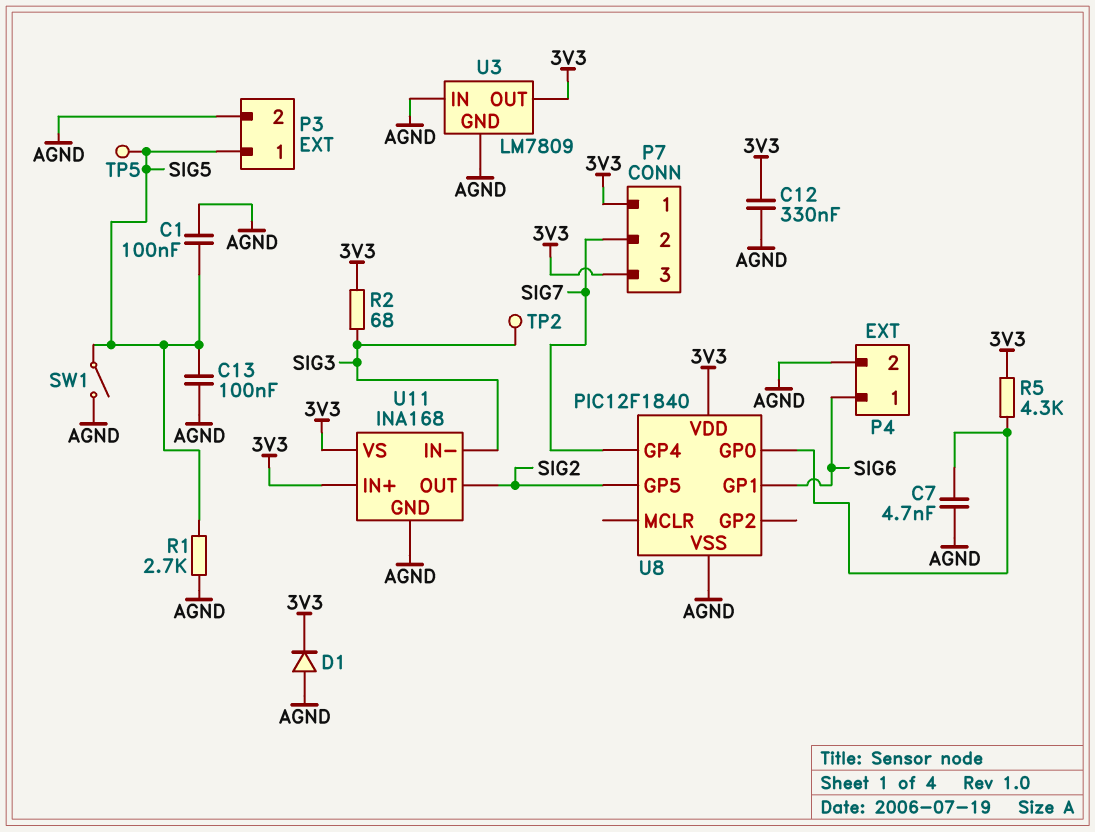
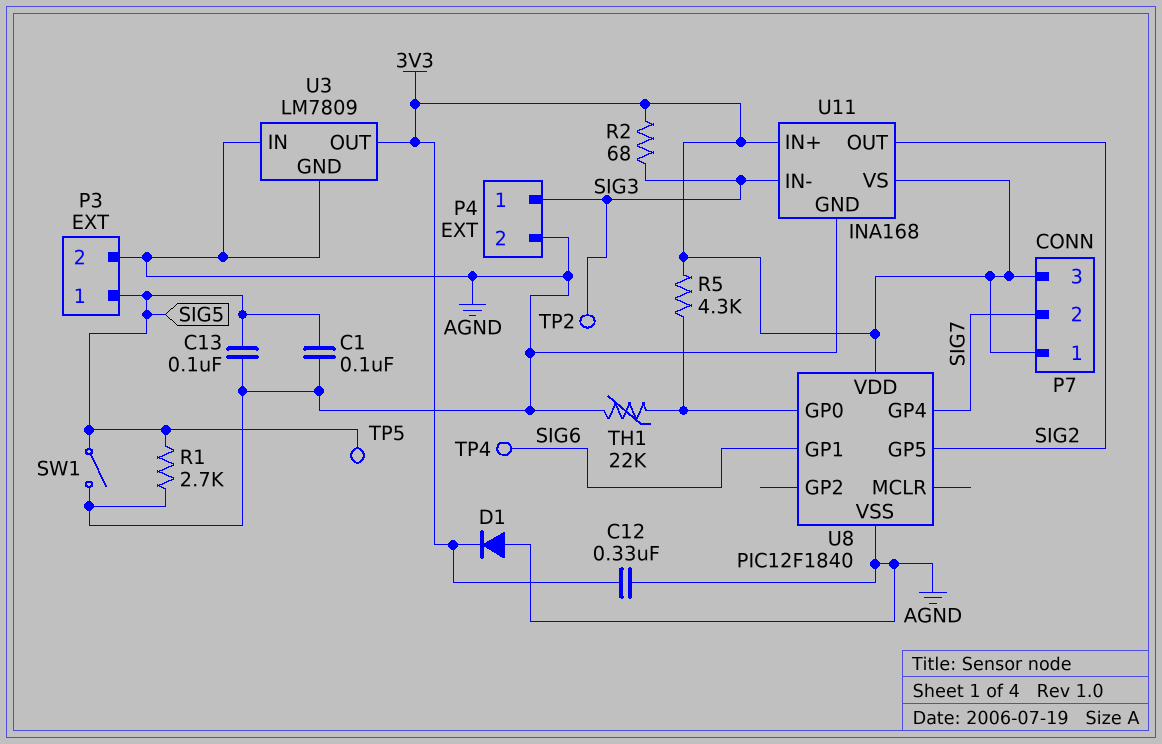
C7: 4.7nF (AGND, U8/GP0) -> none
P4 pin 1: SIG6 -> SIG3
TH1: none -> 22k (AGND, U8/GP0)
TP4: none -> test point (SIG6)

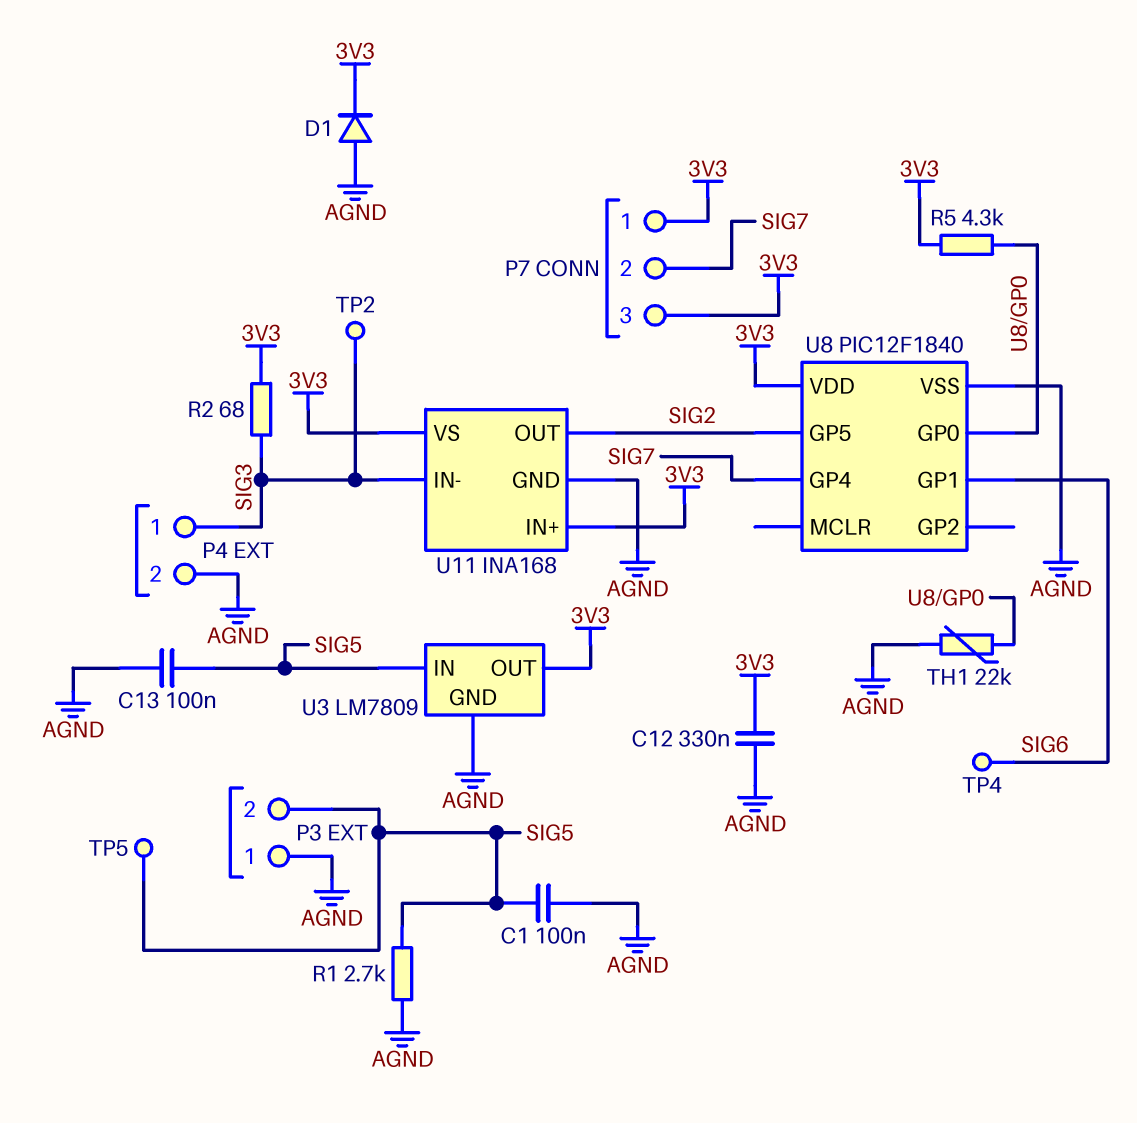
P3 pin 1: SIG5 -> AGND
P3 pin 2: AGND -> SIG5
SW1: switch (AGND, SIG5) -> none
U3 pin IN: AGND -> SIG5

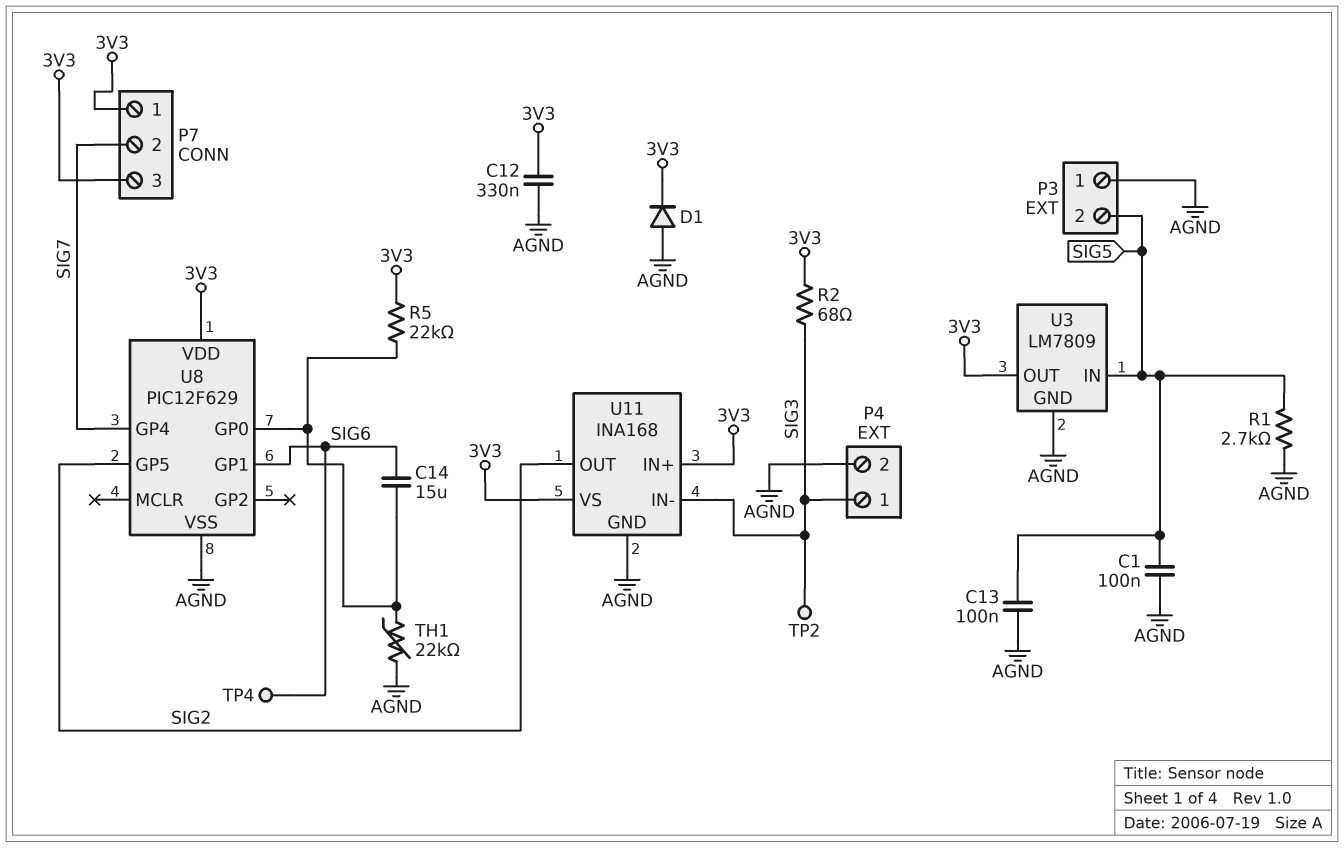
C14: none -> 15uF (SIG6, U8/GP0)
R5: 4.3k (3V3, U8/GP0) -> 22k (3V3, U8/GP0)
TP5: test point (SIG5) -> none
U8: PIC12F1840 -> PIC12F629

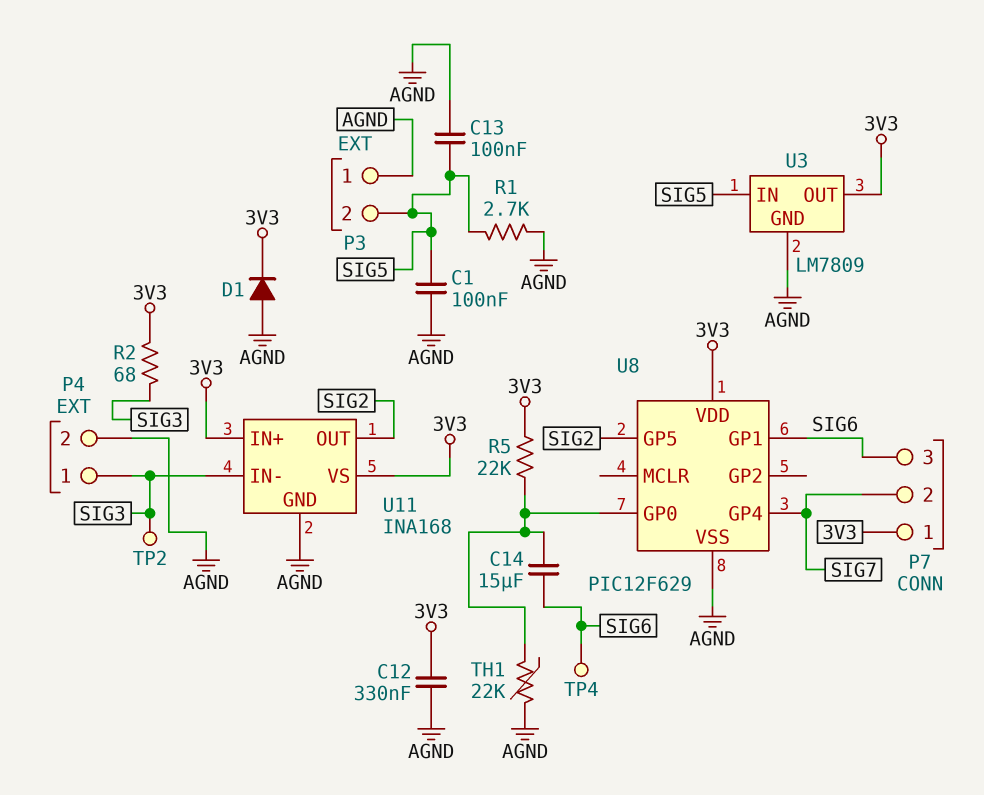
P7 pin 3: 3V3 -> SIG6

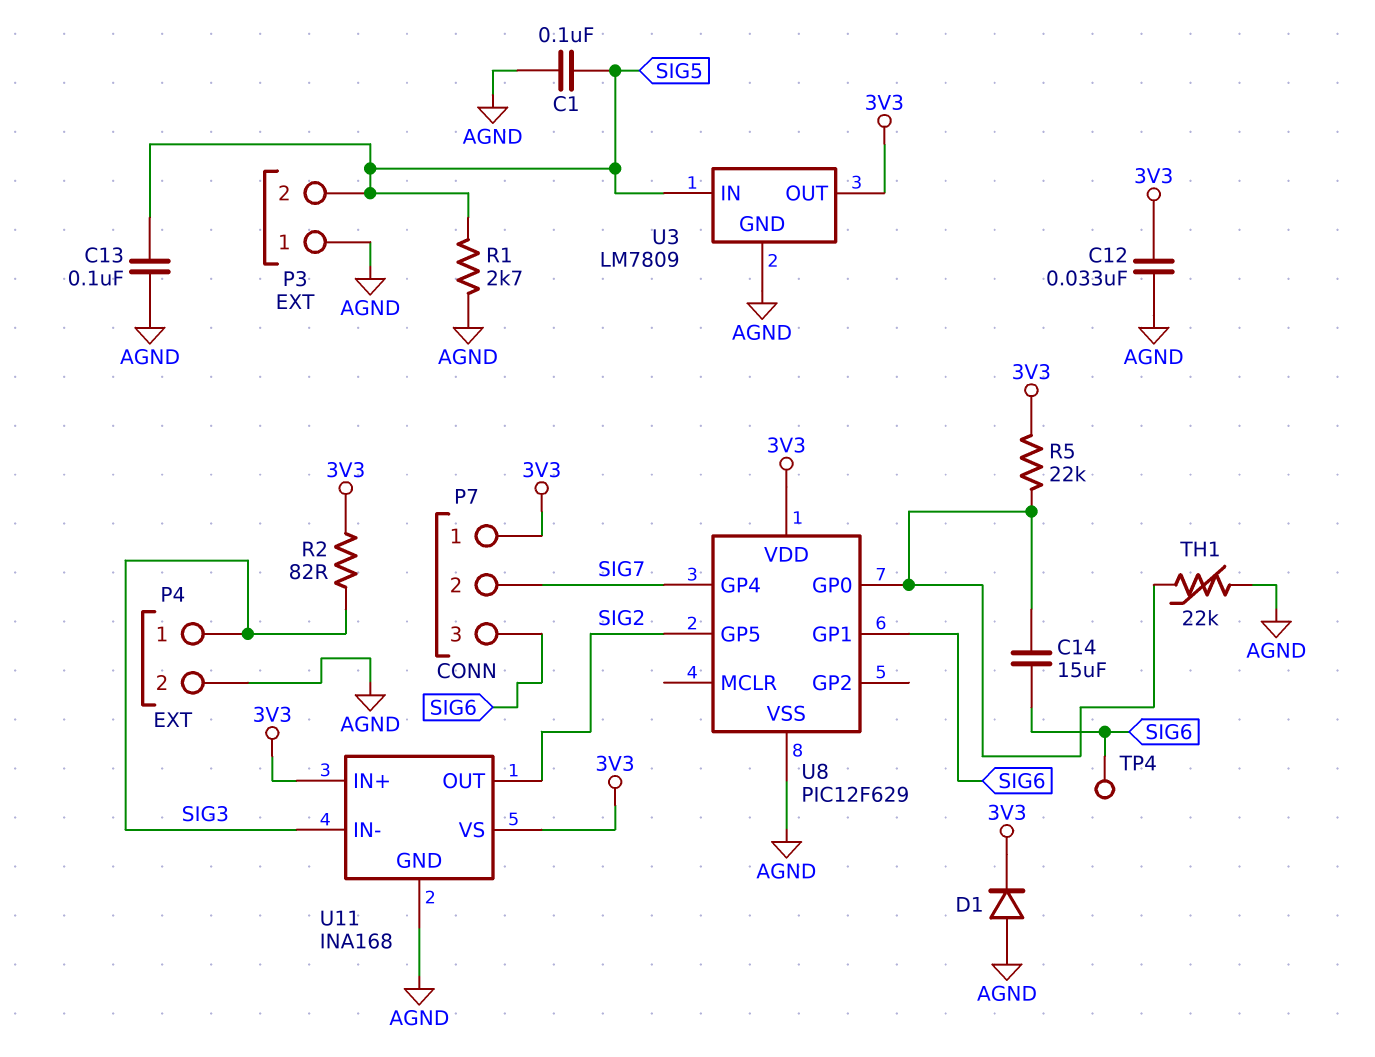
C12: 330nF (3V3, AGND) -> 33nF (3V3, AGND)
R2: 68 (3V3, SIG3) -> 82 (3V3, SIG3)
TP2: test point (SIG3) -> none

